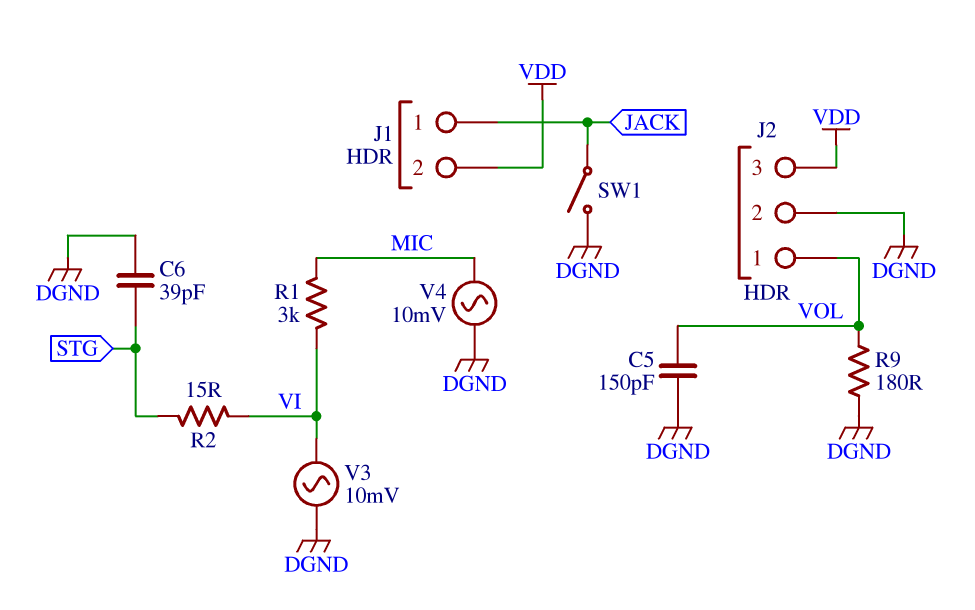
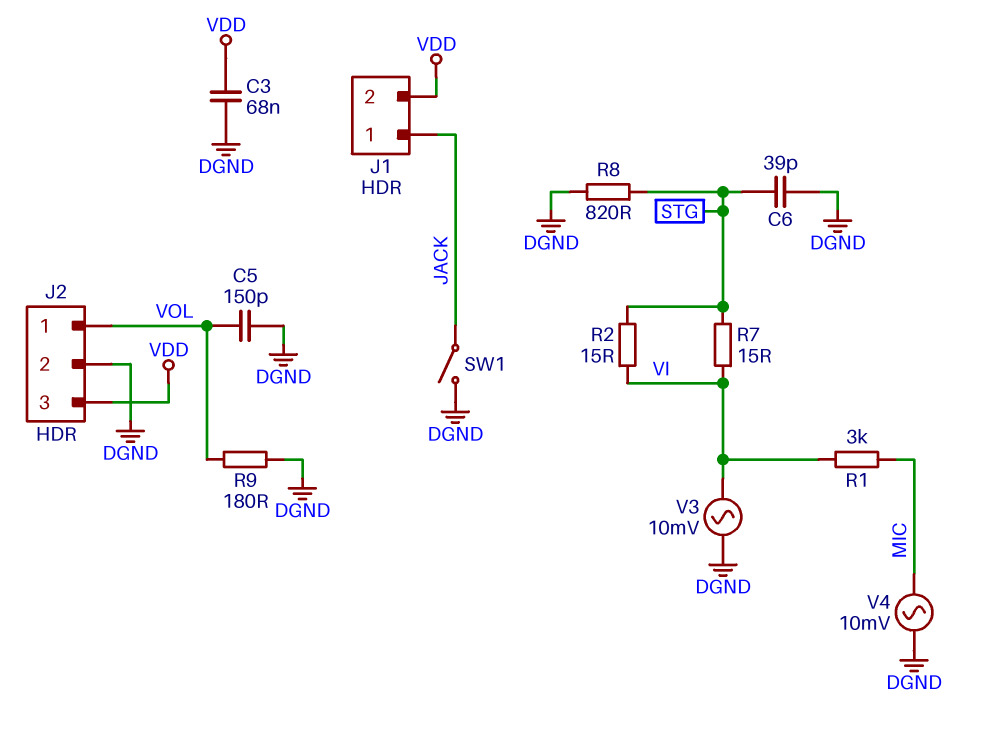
C3: none -> 68nF (DGND, VDD)
R7: none -> 15 (STG, VI)
R8: none -> 820 (DGND, STG)

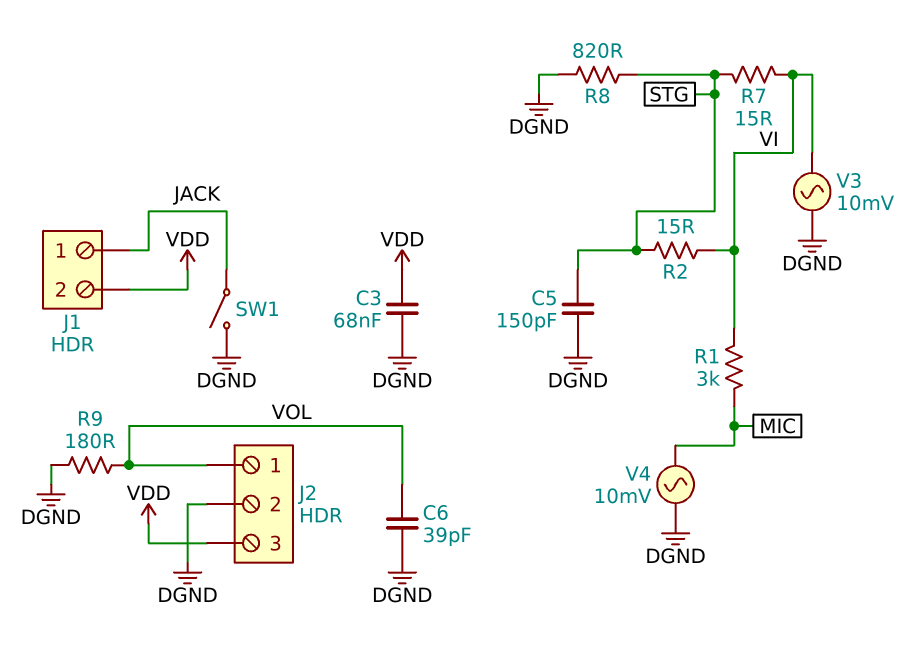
C5: 150pF (DGND, VOL) -> 150pF (DGND, STG)
C6: 39pF (DGND, STG) -> 39pF (DGND, VOL)

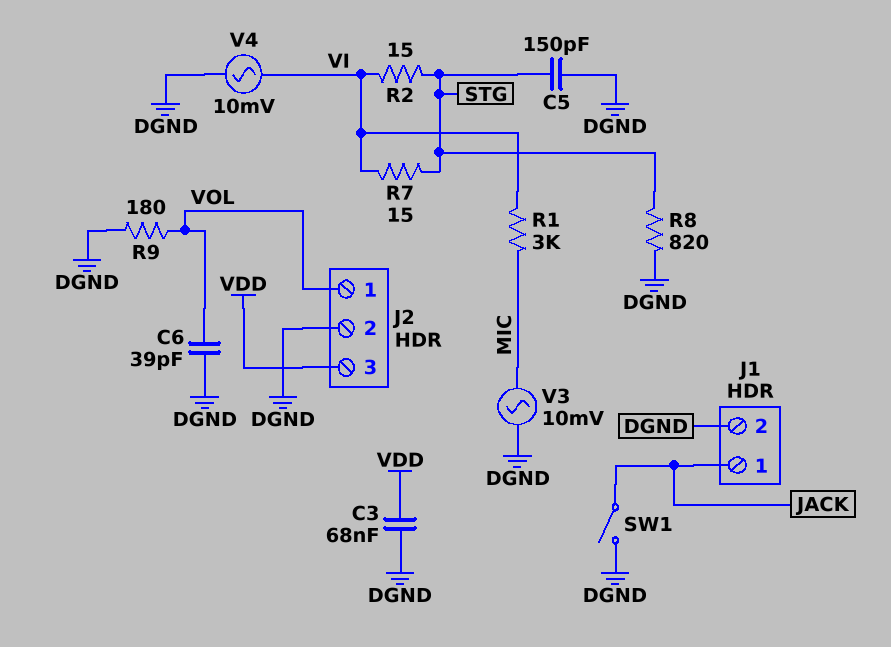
J1 pin 2: VDD -> DGND
V3: AC 10mV (DGND, VI) -> AC 10mV (DGND, MIC)
V4: AC 10mV (DGND, MIC) -> AC 10mV (DGND, VI)

